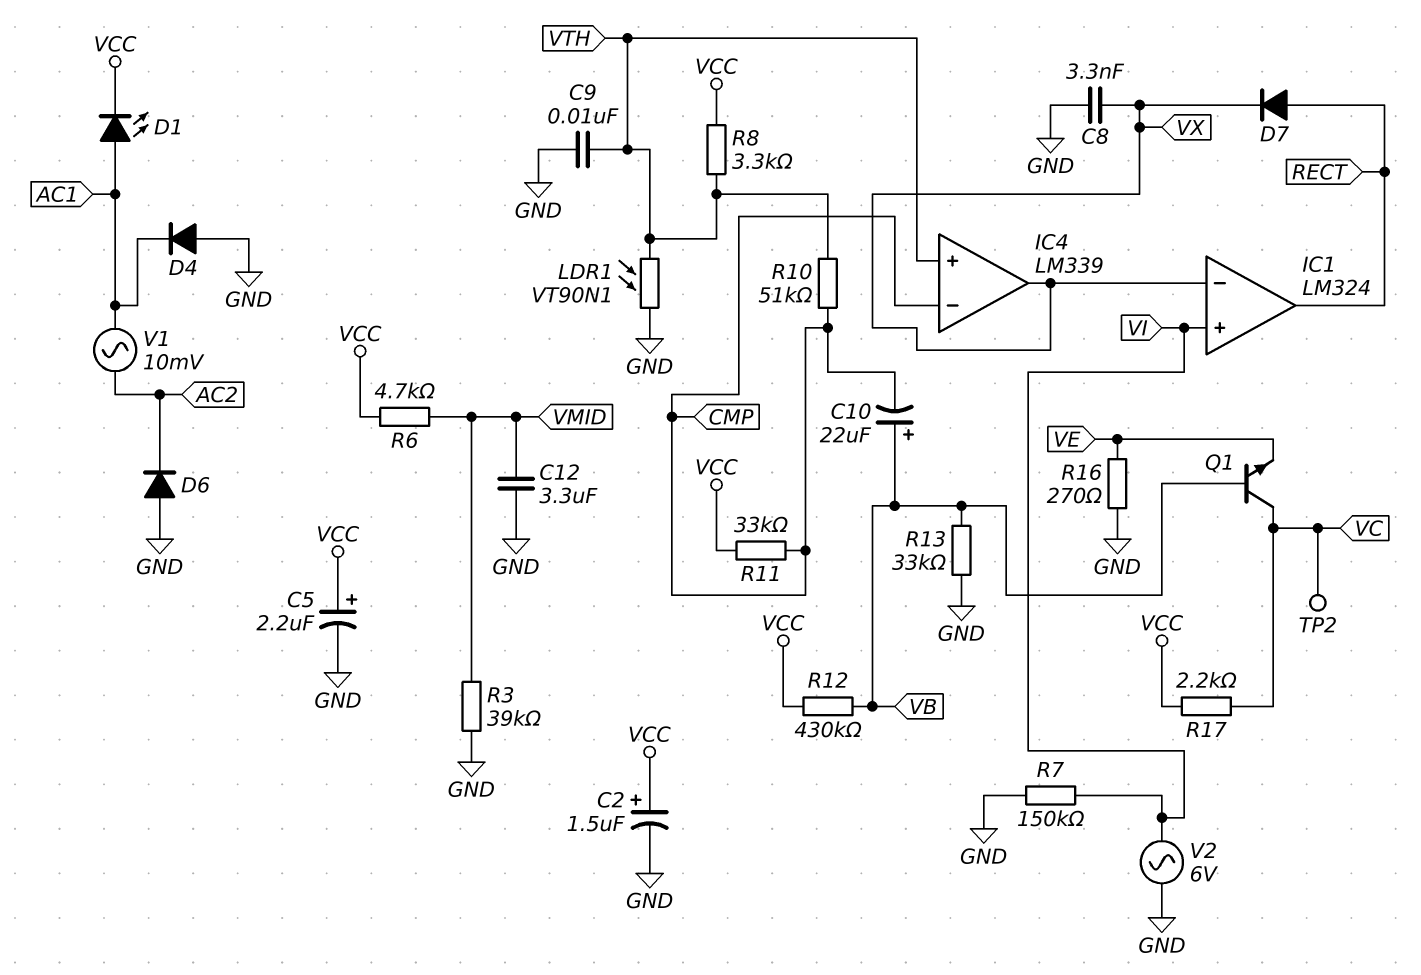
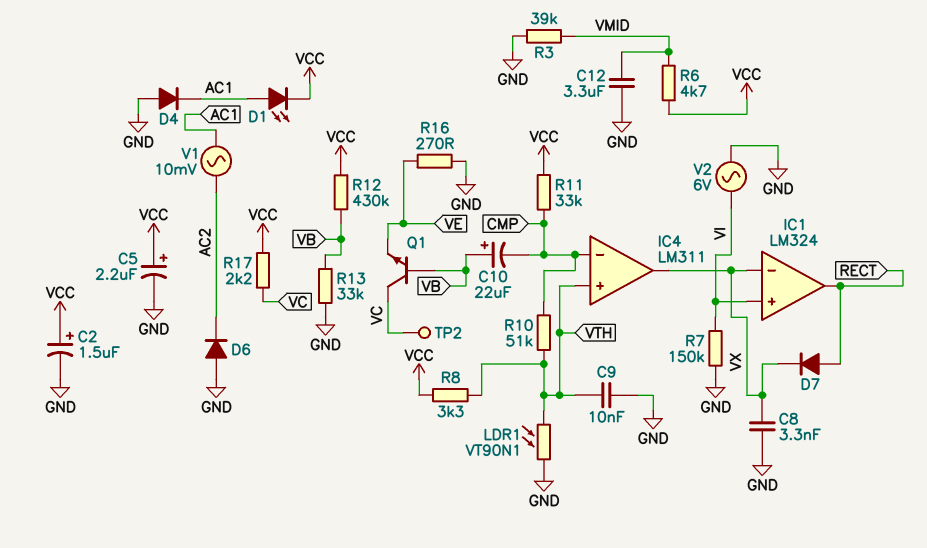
IC4: LM339 -> LM311

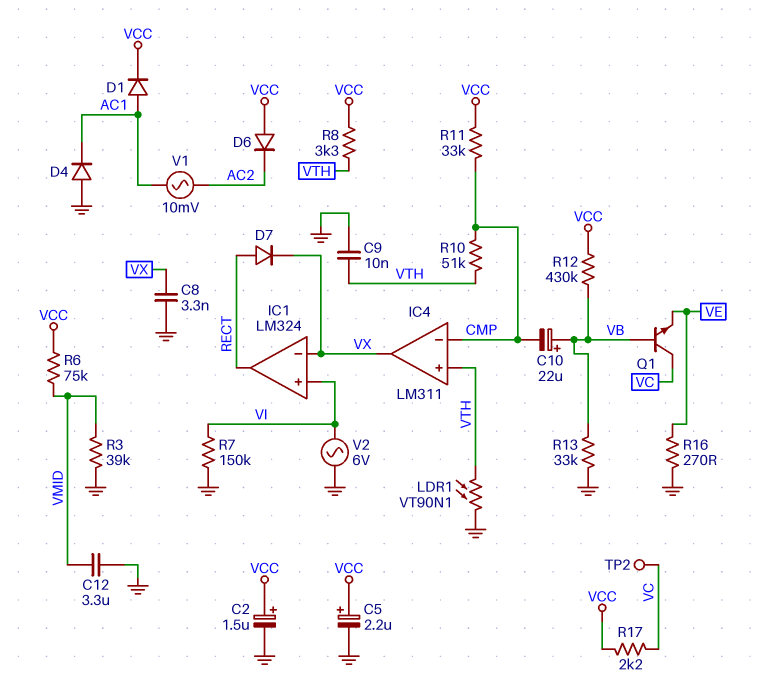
D1: LED (A AC1, K VCC) -> diode (A AC1, K VCC)
D6: diode (A GND, K AC2) -> diode (A VCC, K AC2)
R6: 4.7k (VCC, VMID) -> 75k (VCC, VMID)

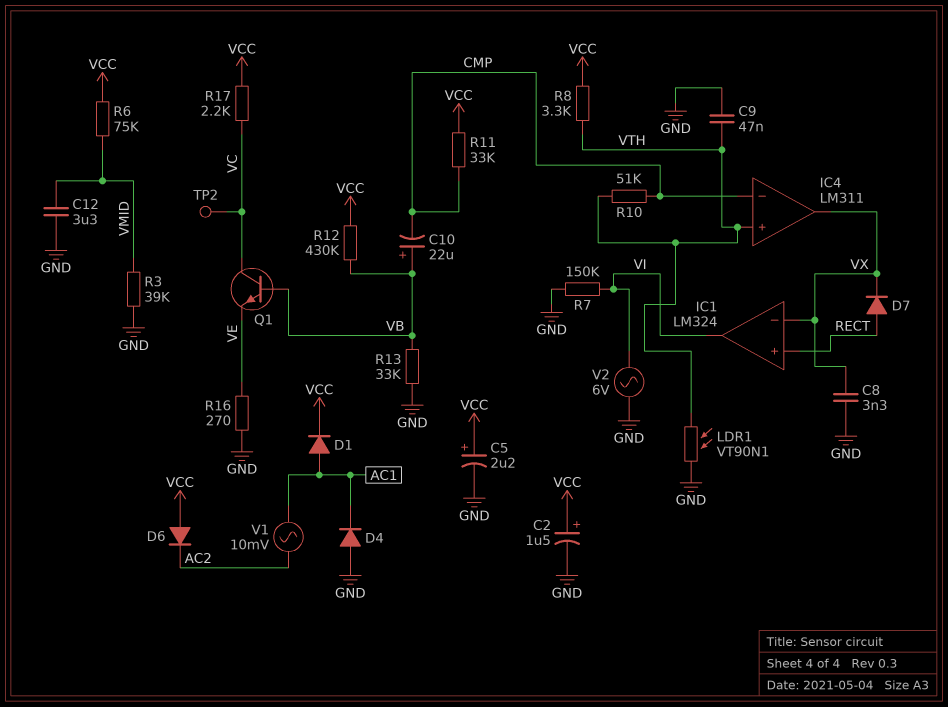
C9: 10nF (GND, VTH) -> 47nF (GND, VTH)
IC1 pin in+: VI -> RECT
IC1 pin out: RECT -> VI

